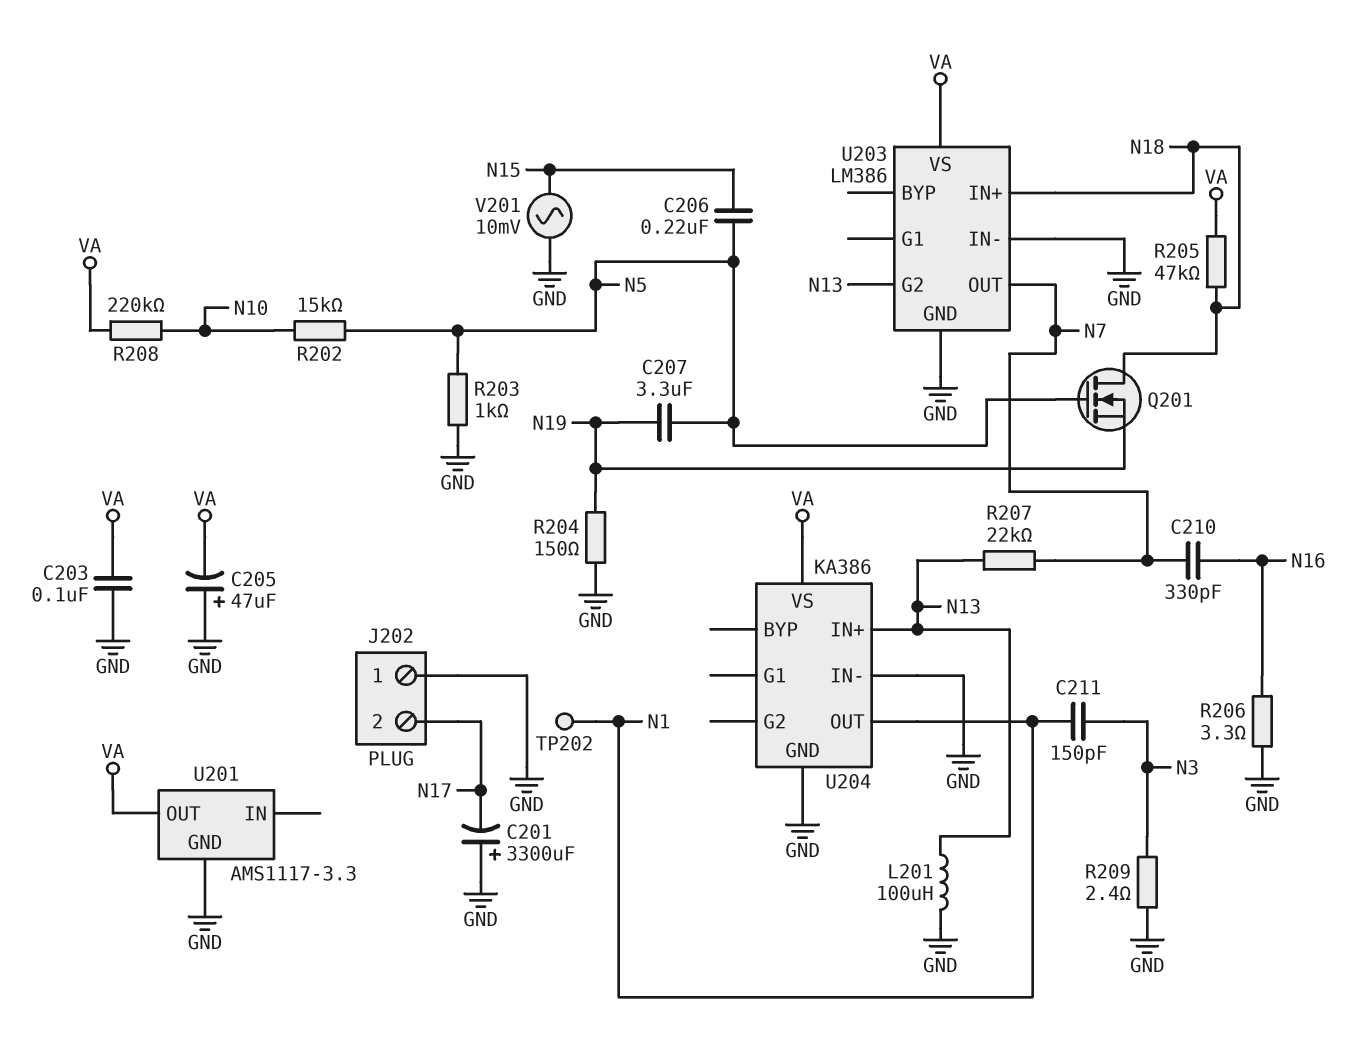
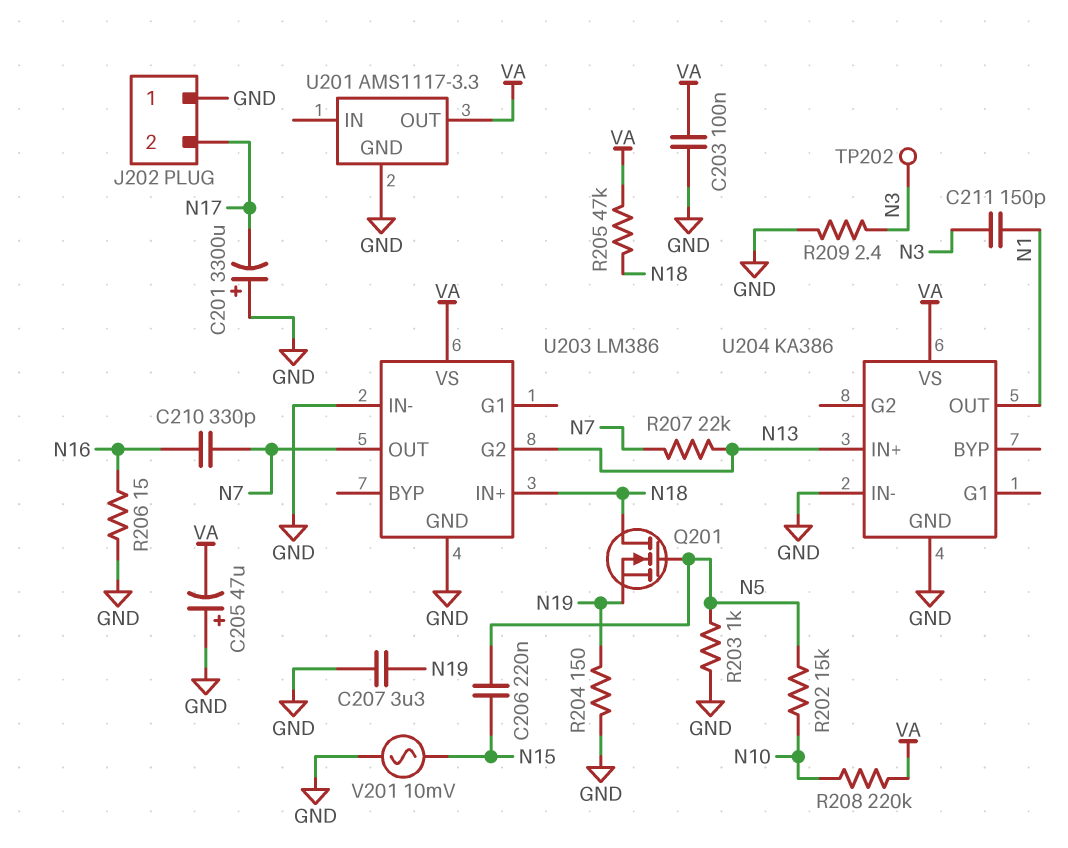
C207: 3.3uF (N5, N19) -> 3.3uF (GND, N19)
L201: 100uH (GND, N13) -> none
R206: 3.3 (GND, N16) -> 15 (GND, N16)
TP202: test point (N1) -> test point (N3)

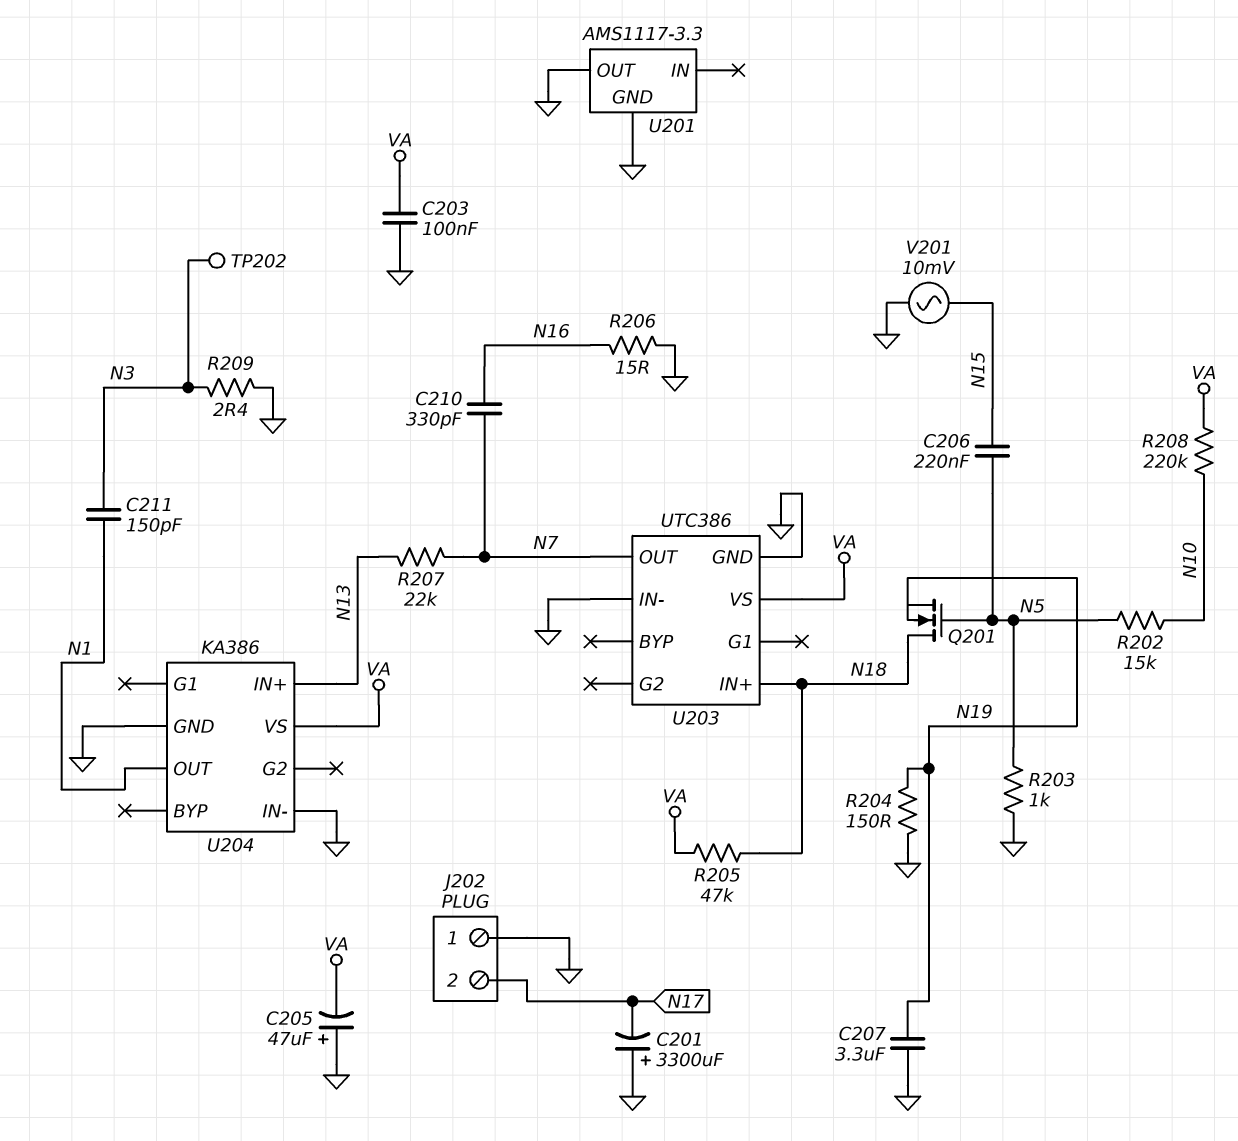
U201 pin OUT: VA -> GND
U203: LM386 -> UTC386
U203 pin G2: N13 -> none

